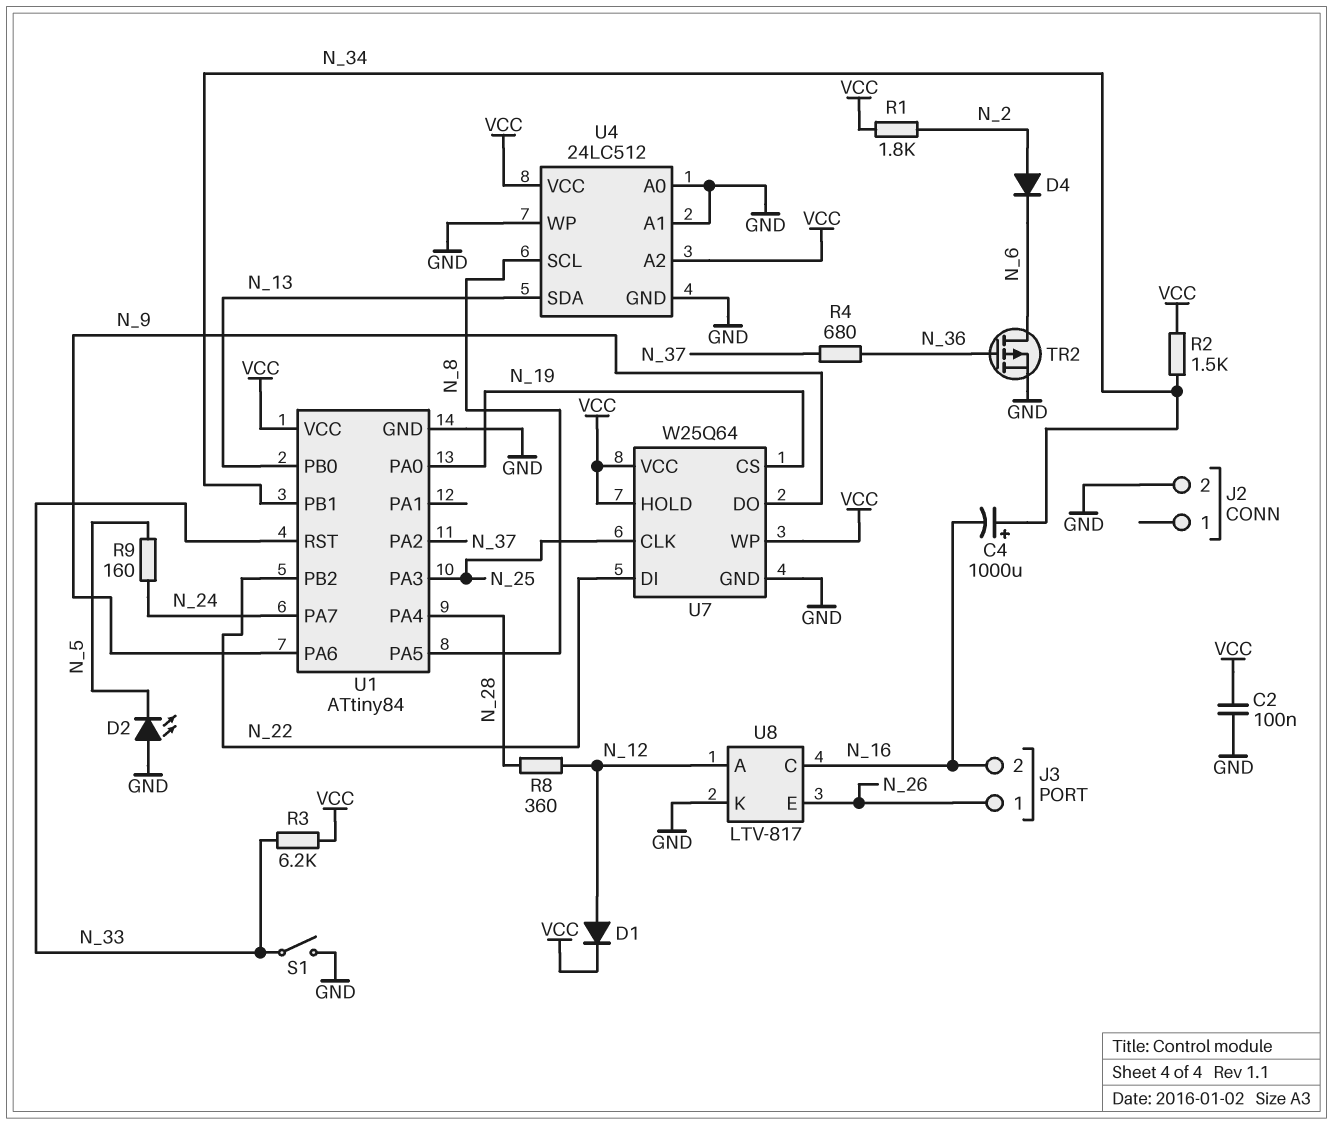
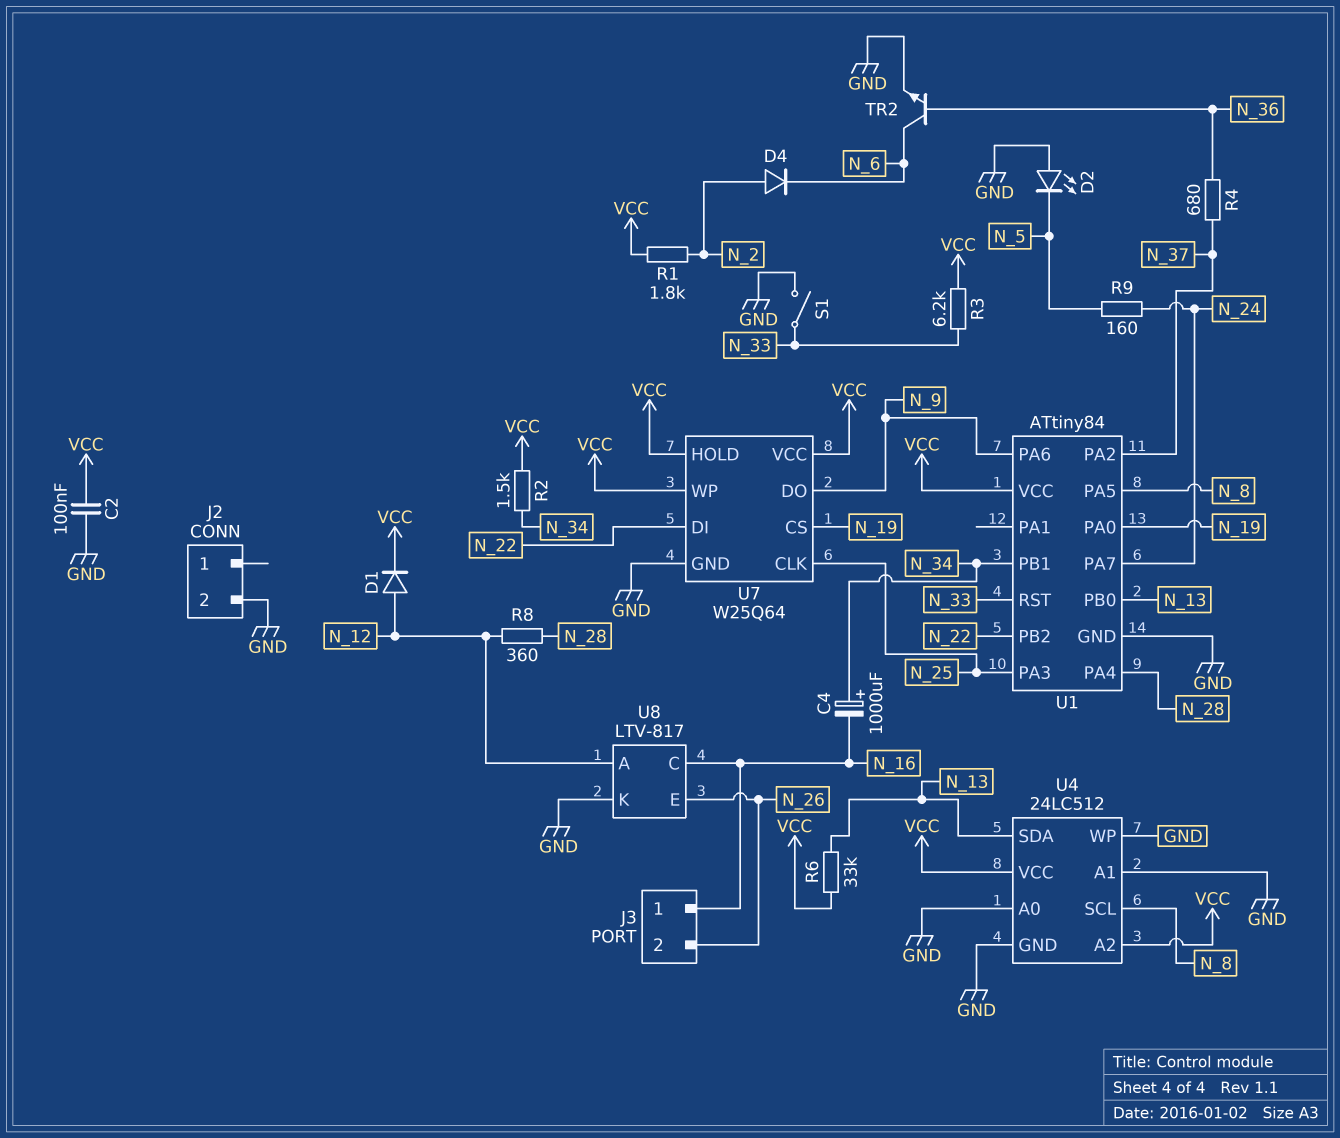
J3 pin 1: N_26 -> N_16
J3 pin 2: N_16 -> N_26
R6: none -> 33k (N_13, VCC)
TR2: PMOS (G N_36, D N_6, S GND) -> NPN (B N_36, C N_6, E GND)

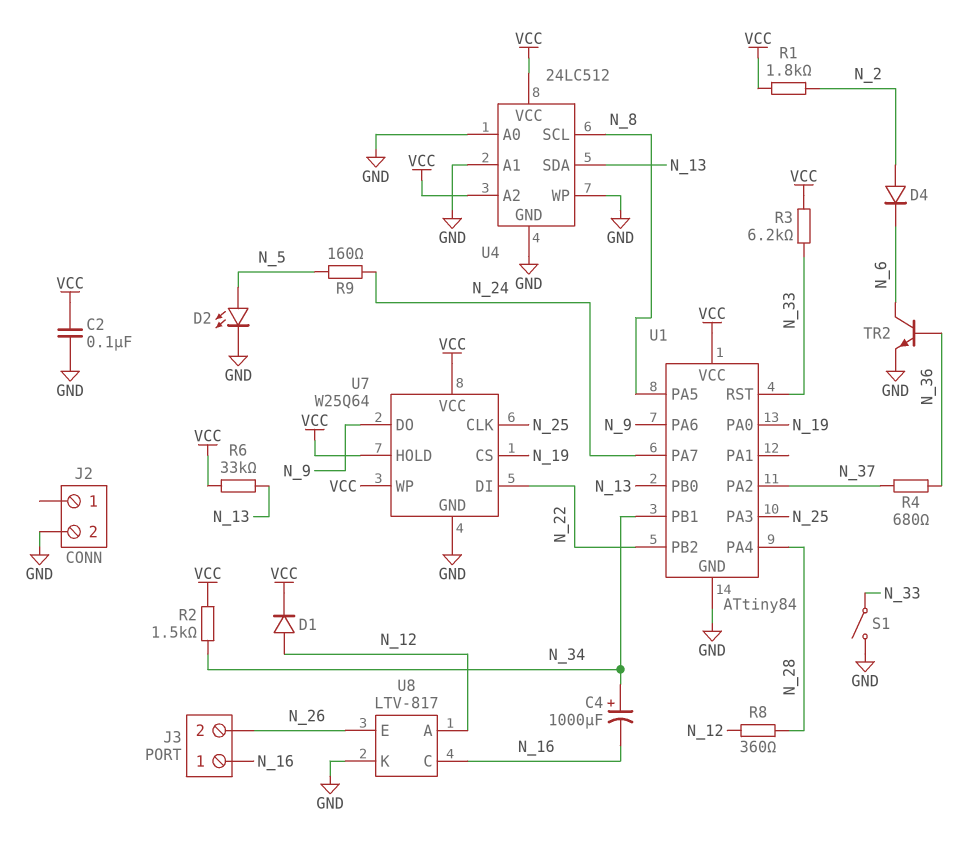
D2: LED (A GND, K N_5) -> LED (A N_5, K GND)

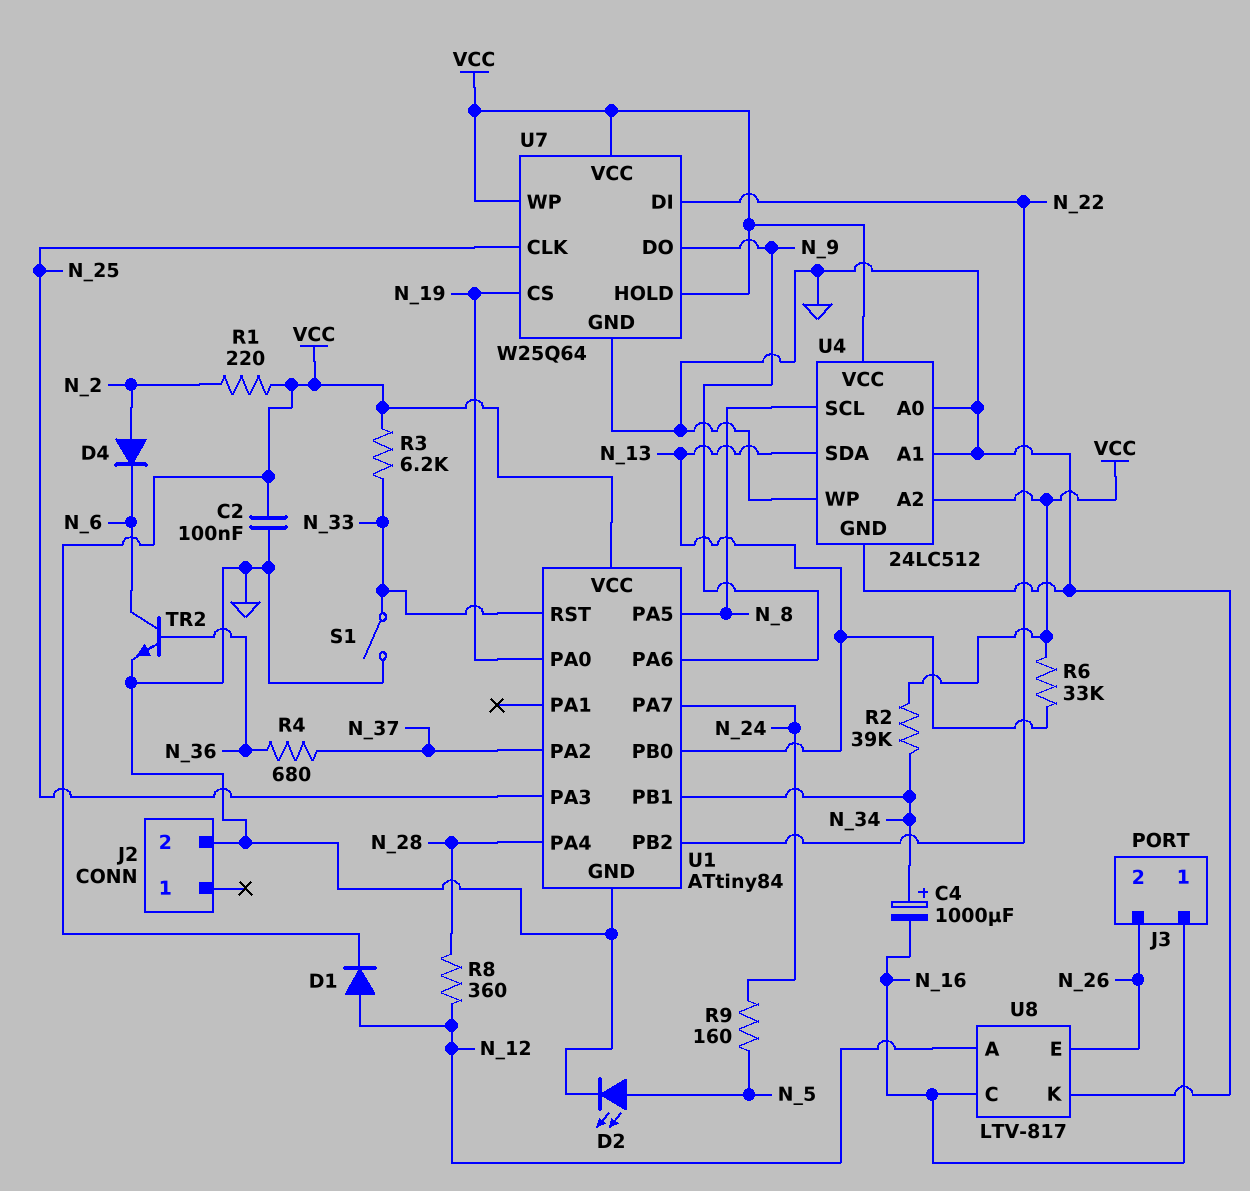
R1: 1.8k (N_2, VCC) -> 220 (N_2, VCC)
R2: 1.5k (N_34, VCC) -> 39k (N_34, VCC)

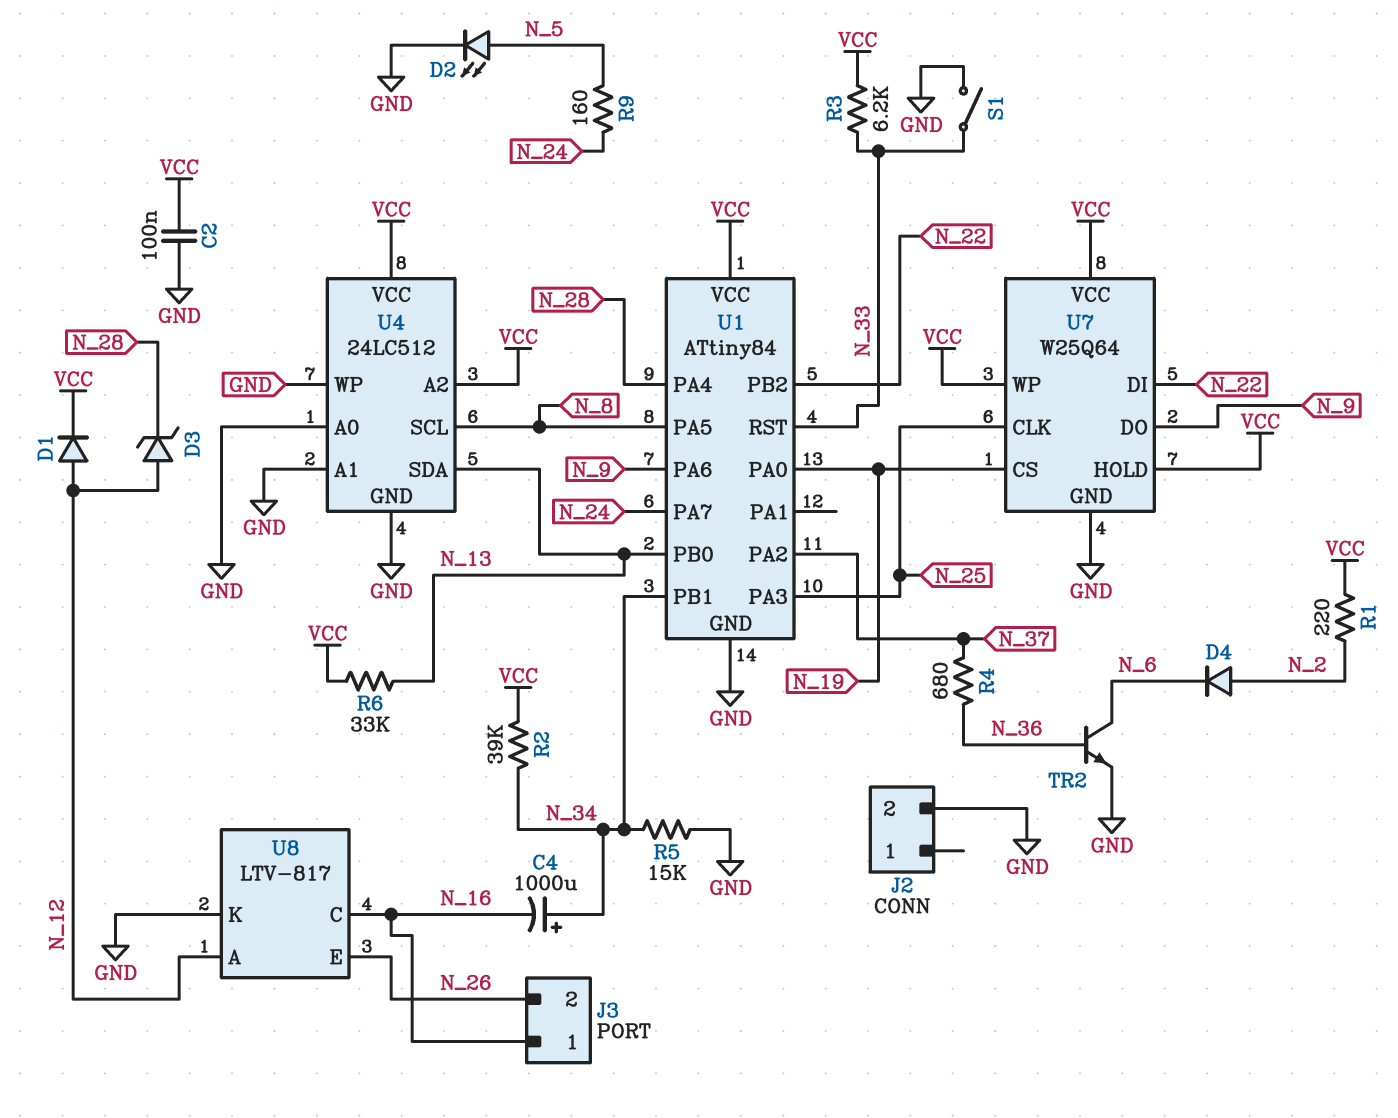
D3: none -> zener (A N_12, K N_28)
R5: none -> 15k (GND, N_34)
R8: 360 (N_12, N_28) -> none

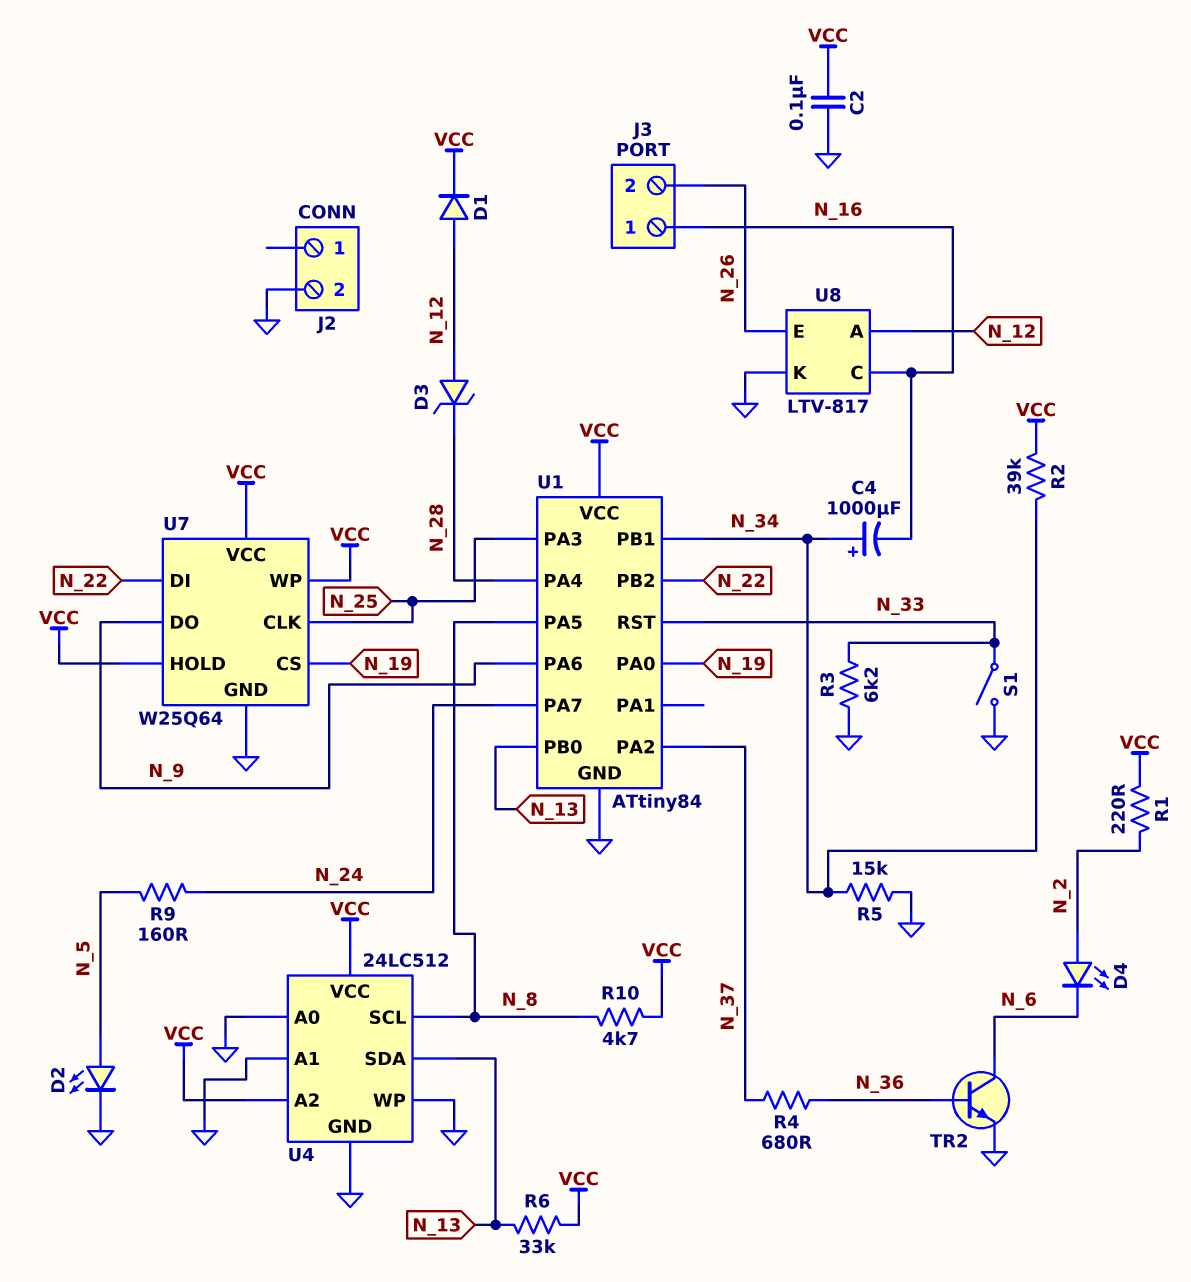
D4: diode (A N_2, K N_6) -> LED (A N_2, K N_6)
R3: 6.2k (N_33, VCC) -> 6.2k (GND, N_33)
R10: none -> 4.7k (N_8, VCC)

